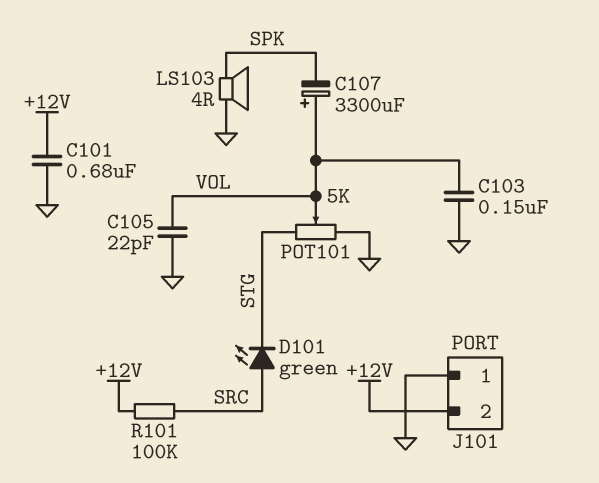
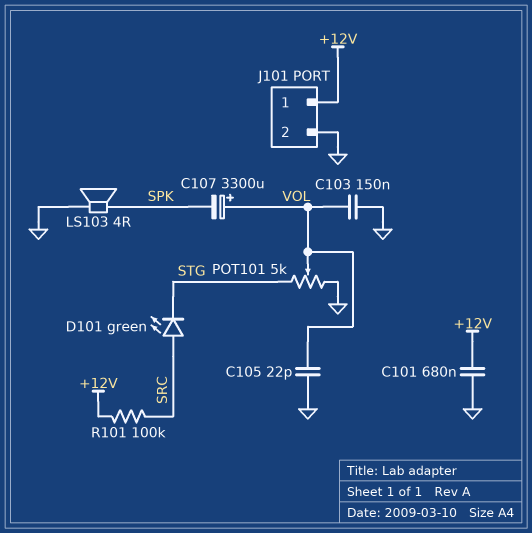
J101 pin 1: GND -> +12V
J101 pin 2: +12V -> GND

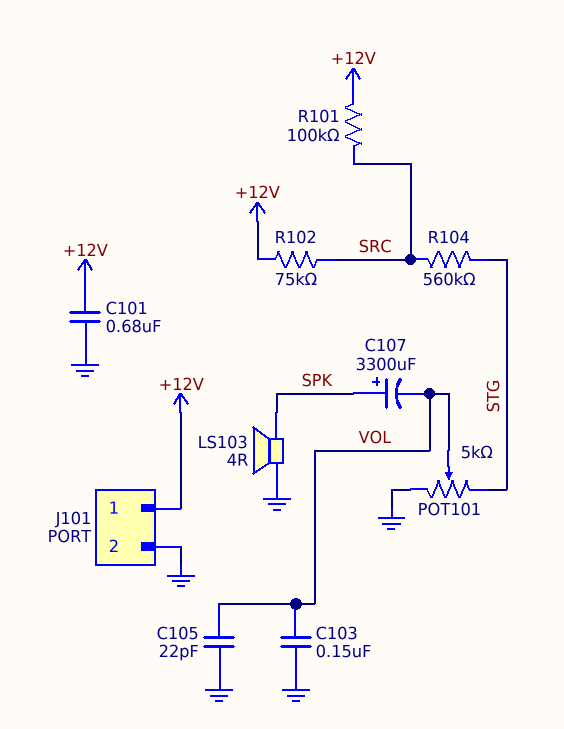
C107: 3300uF (plus VOL, minus SPK) -> 3300uF (plus SPK, minus VOL)
D101: LED green (A SRC, K STG) -> none
R102: none -> 75k (+12V, SRC)
R104: none -> 560k (SRC, STG)

